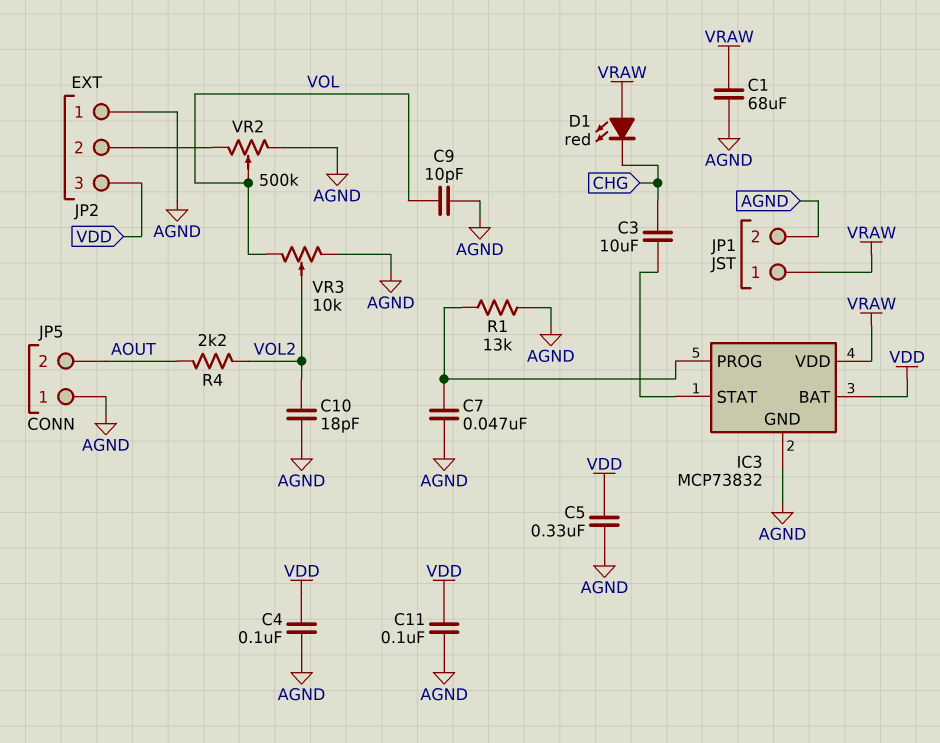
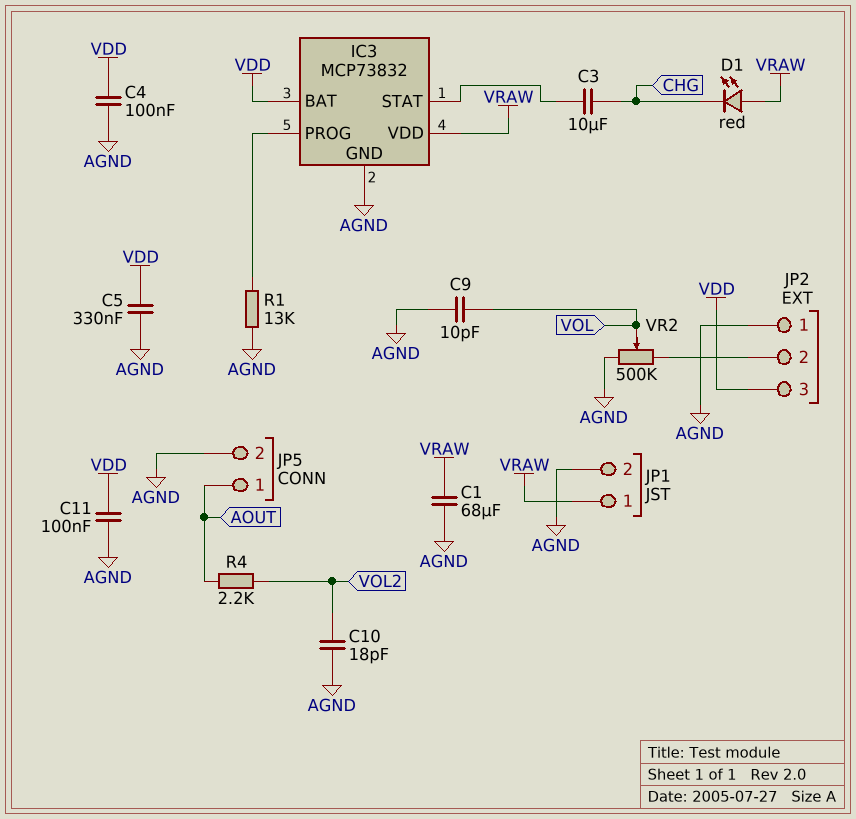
C7: 47nF (AGND, IC3/PROG) -> none
JP5 pin 1: AGND -> AOUT
JP5 pin 2: AOUT -> AGND
VR3: 10k (AGND, VOL, wiper VOL2) -> none

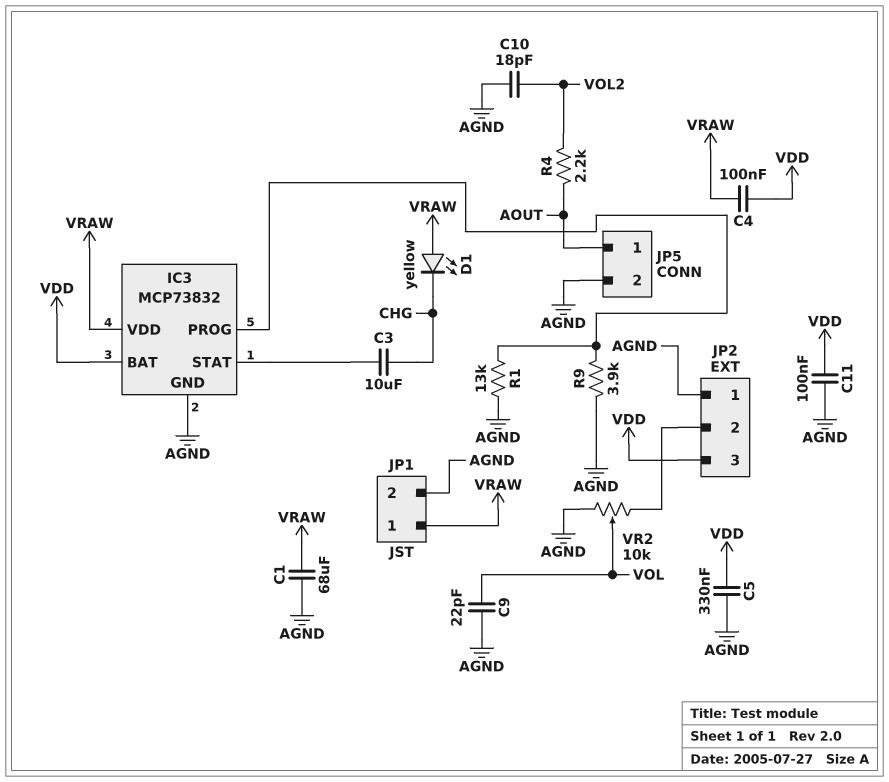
C4: 100nF (AGND, VDD) -> 100nF (VDD, VRAW)
C9: 10pF (AGND, VOL) -> 22pF (AGND, VOL)
D1: LED red (A VRAW, K CHG) -> LED yellow (A VRAW, K CHG)
R9: none -> 3.9k (AGND, IC3/PROG)
VR2: 500k (AGND, JP2/2, wiper VOL) -> 10k (AGND, JP2/2, wiper VOL)

